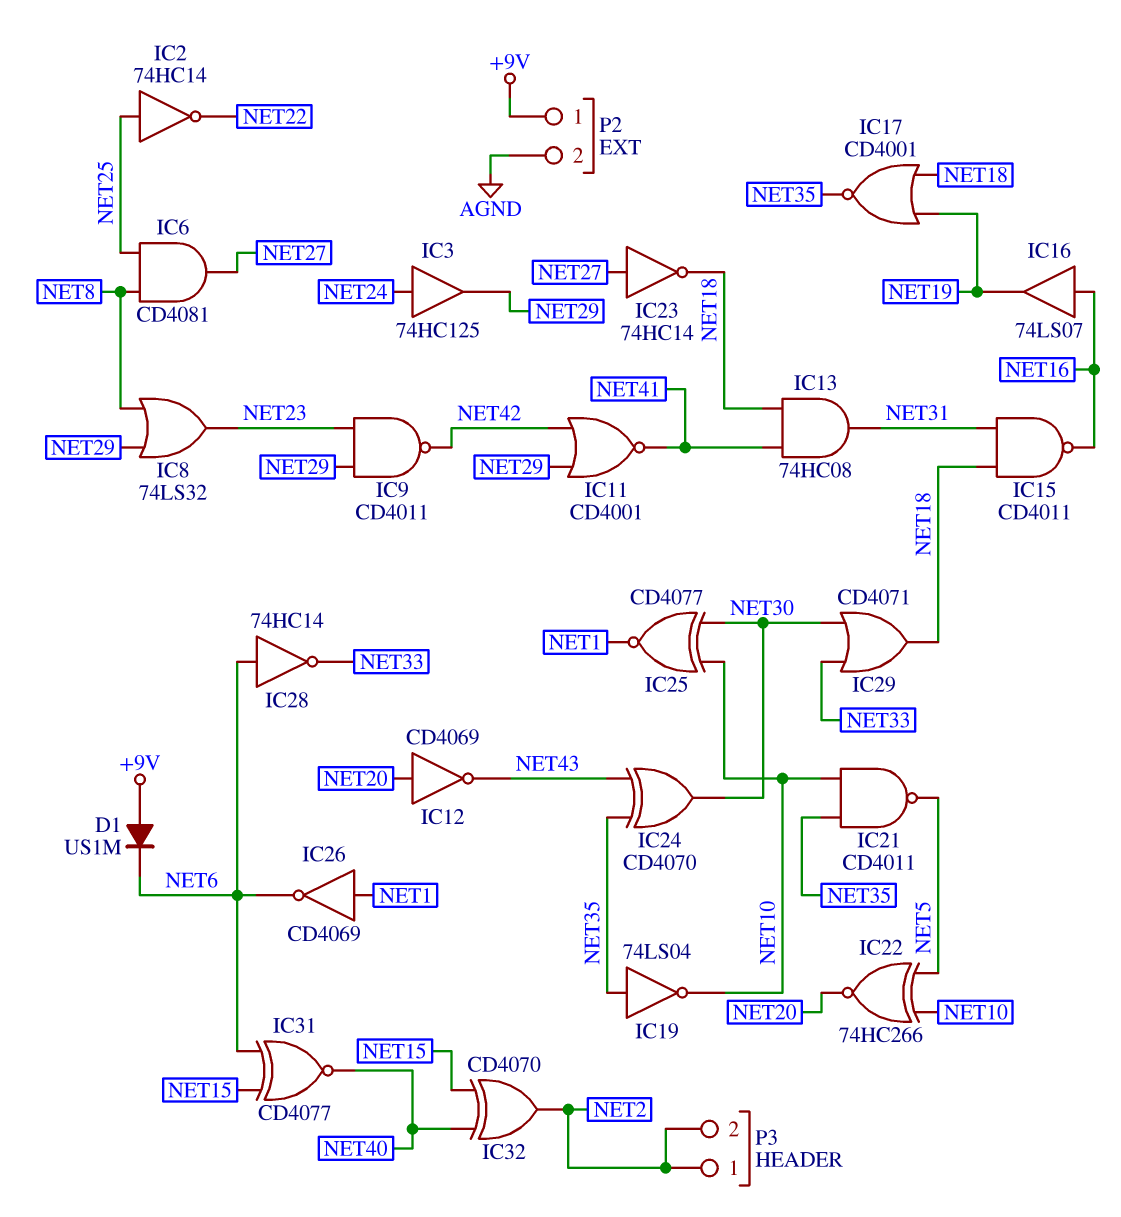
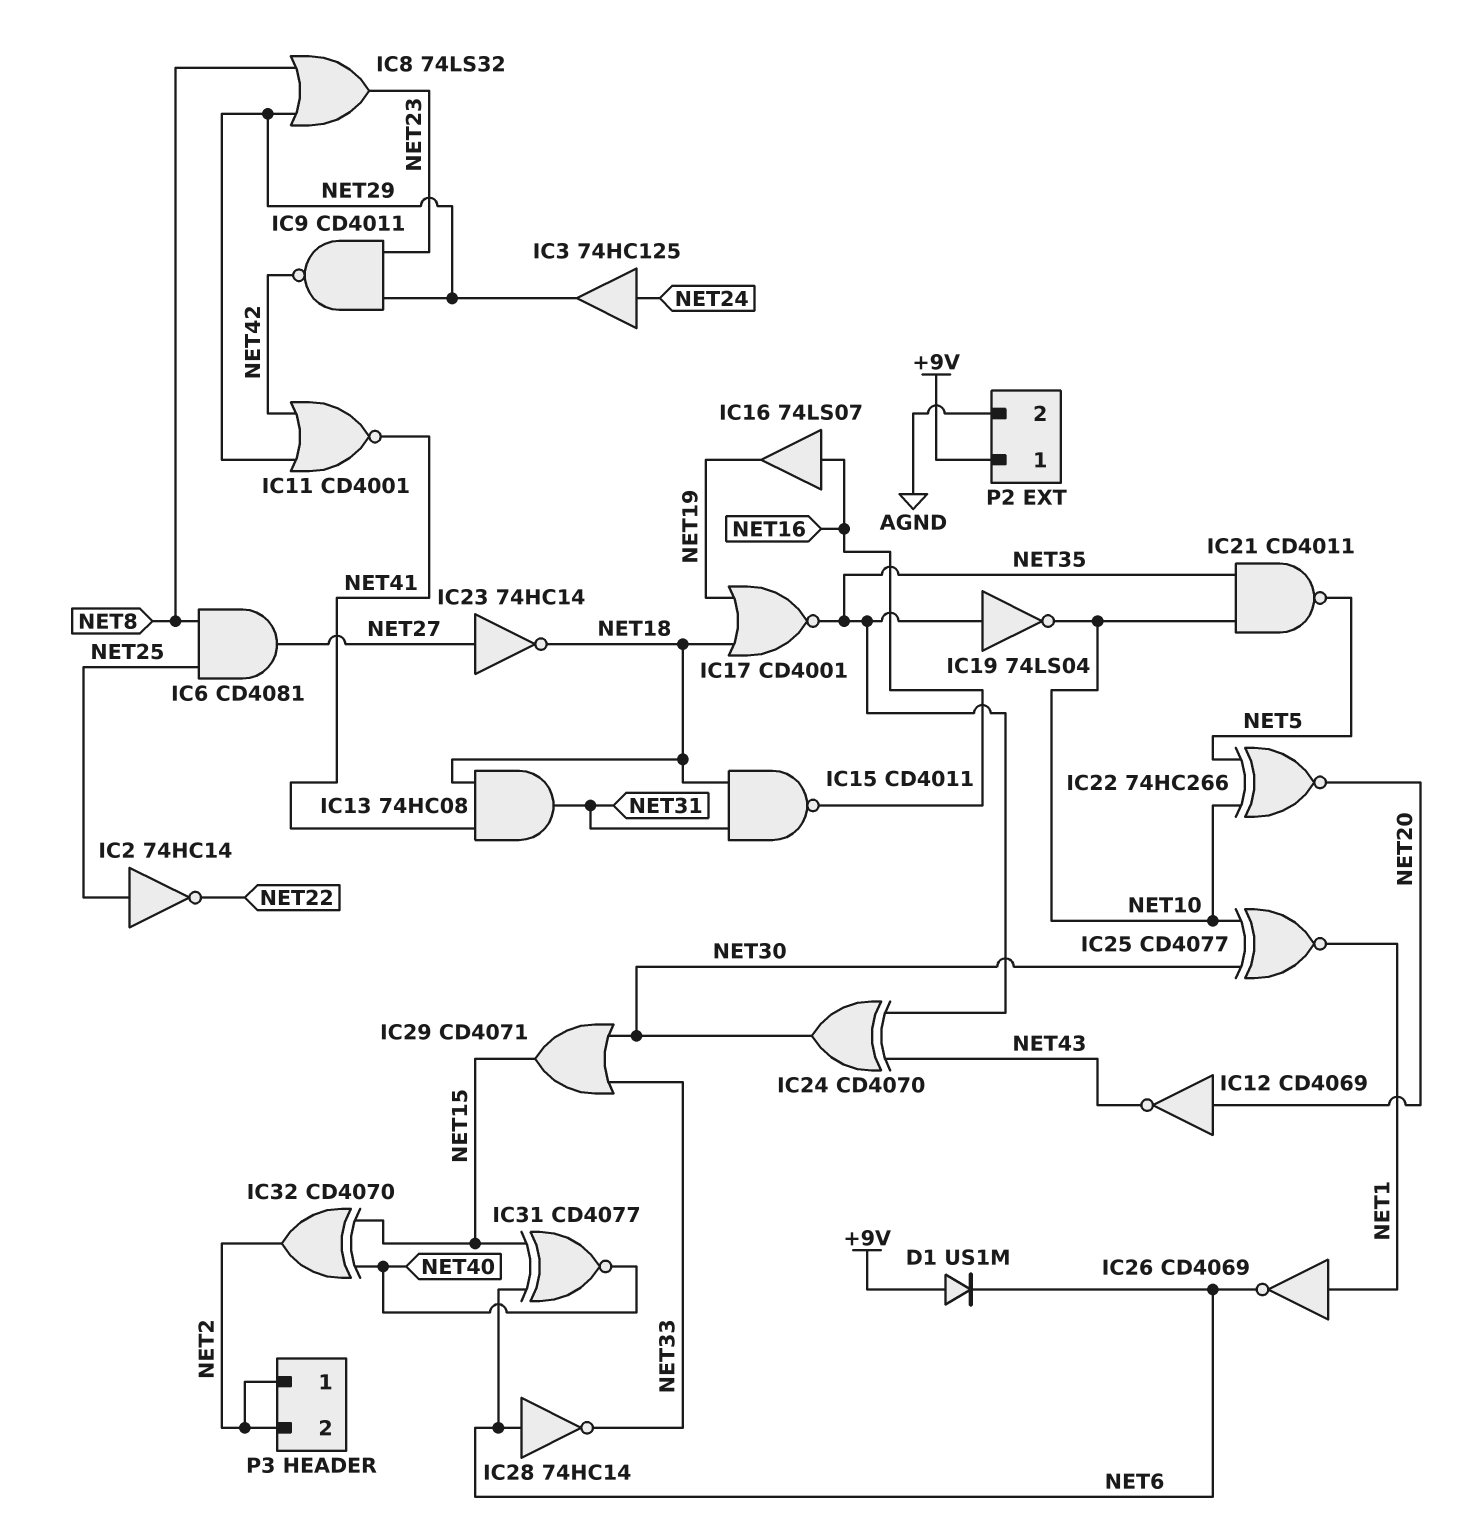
IC29: OR CD4071 (in NET30, in NET33, out NET18) -> OR CD4071 (in NET30, in NET33, out NET15)

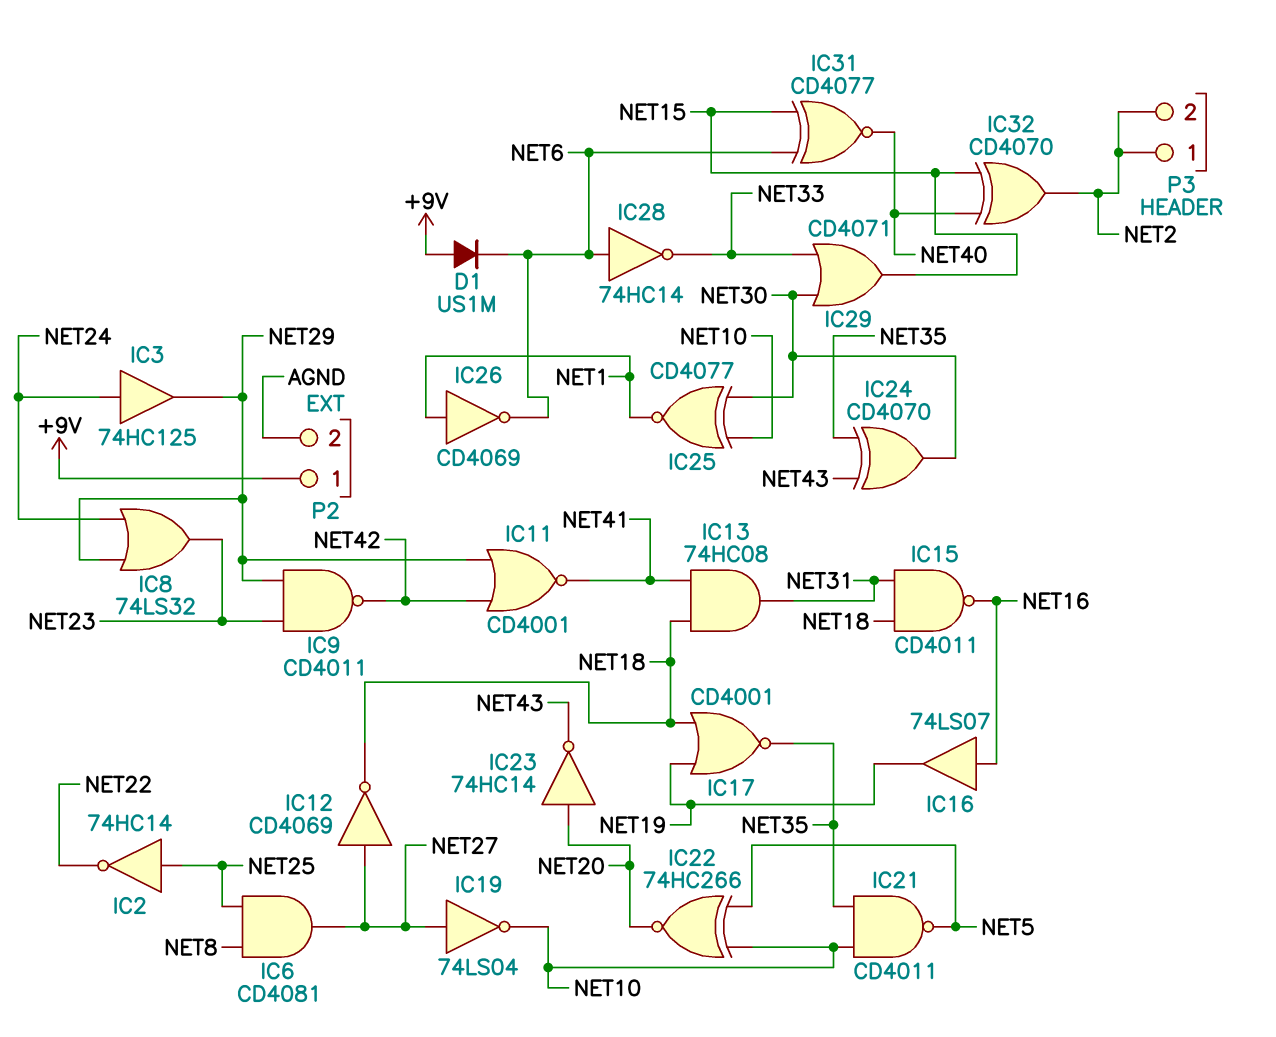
IC8: OR 74LS32 (in NET8, in NET29, out NET23) -> OR 74LS32 (in NET24, in NET29, out NET23)
IC12: NOT CD4069 (in NET20, out NET43) -> NOT CD4069 (in NET27, out NET18)
IC19: NOT 74LS04 (in NET35, out NET10) -> NOT 74LS04 (in NET27, out NET10)
IC23: NOT 74HC14 (in NET27, out NET18) -> NOT 74HC14 (in NET20, out NET43)

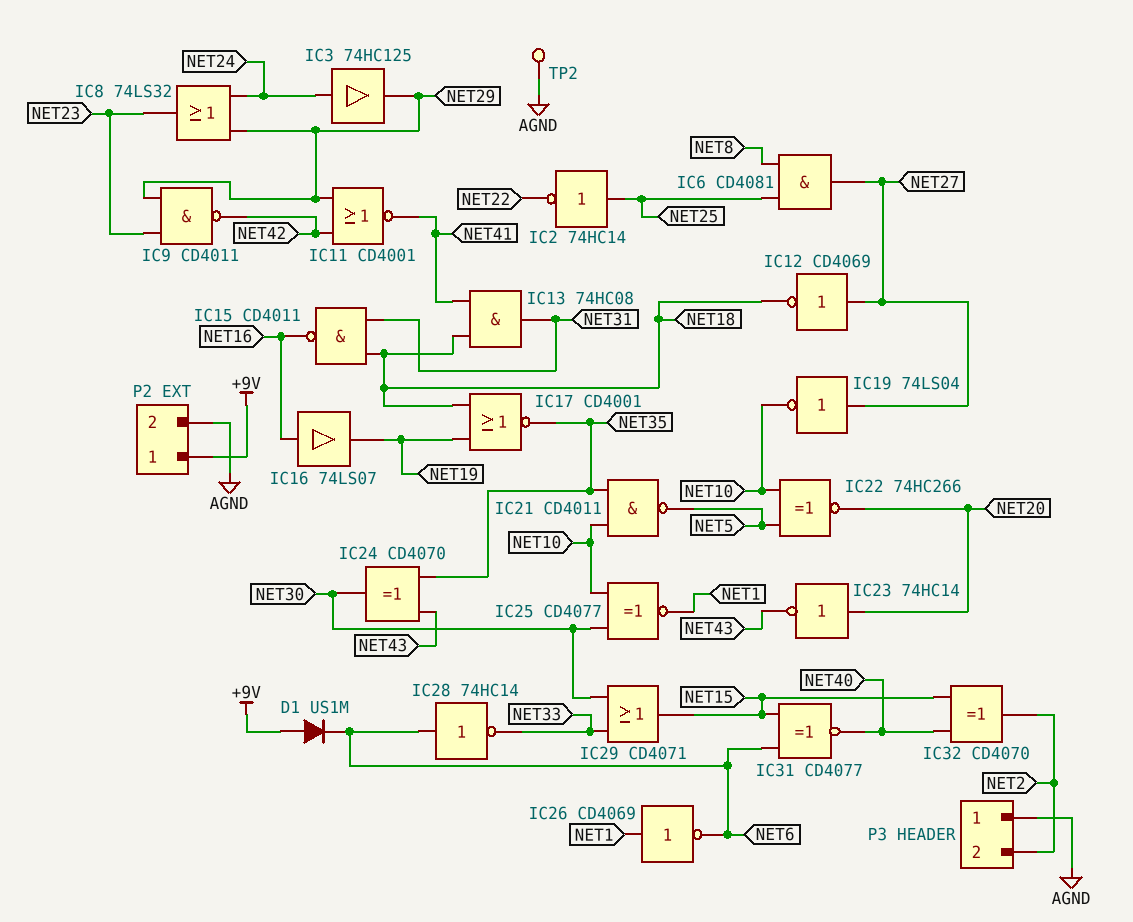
P3 pin 1: NET2 -> AGND
TP2: none -> test point (AGND)

